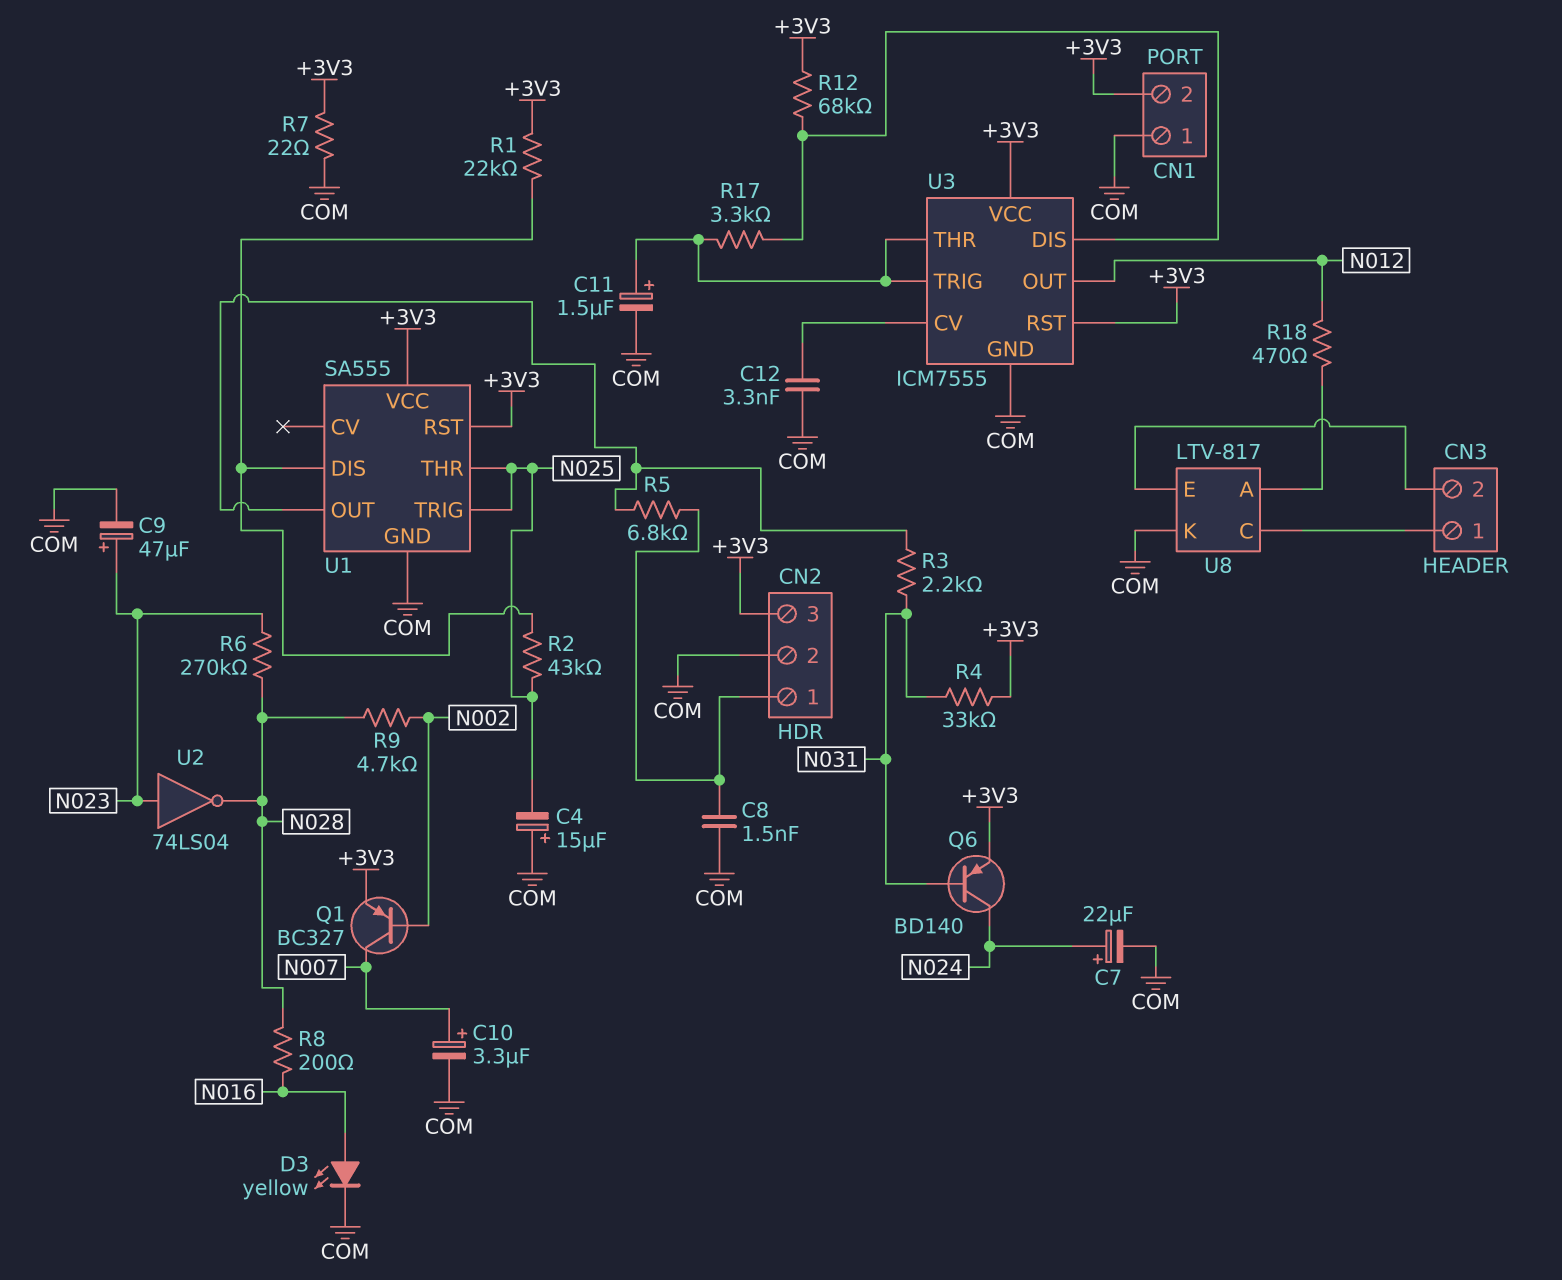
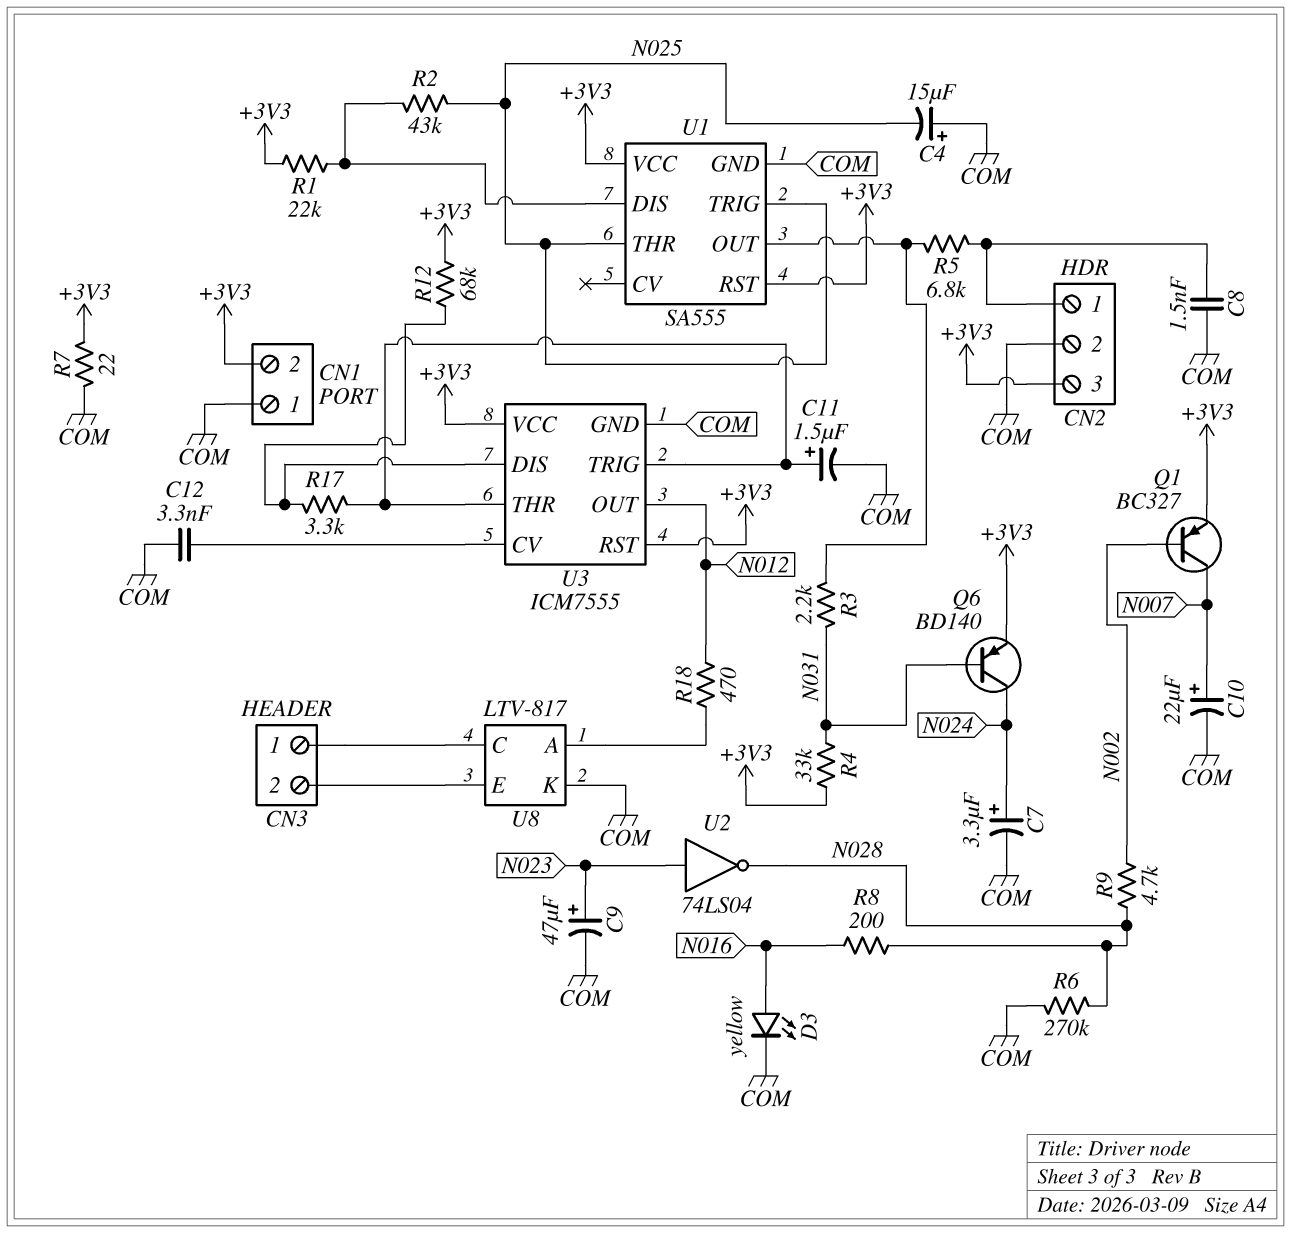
C7: 22uF (plus N024, minus COM) -> 3.3uF (plus N024, minus COM)
C10: 3.3uF (plus N007, minus COM) -> 22uF (plus N007, minus COM)
R6: 270k (N023, N028) -> 270k (COM, N028)

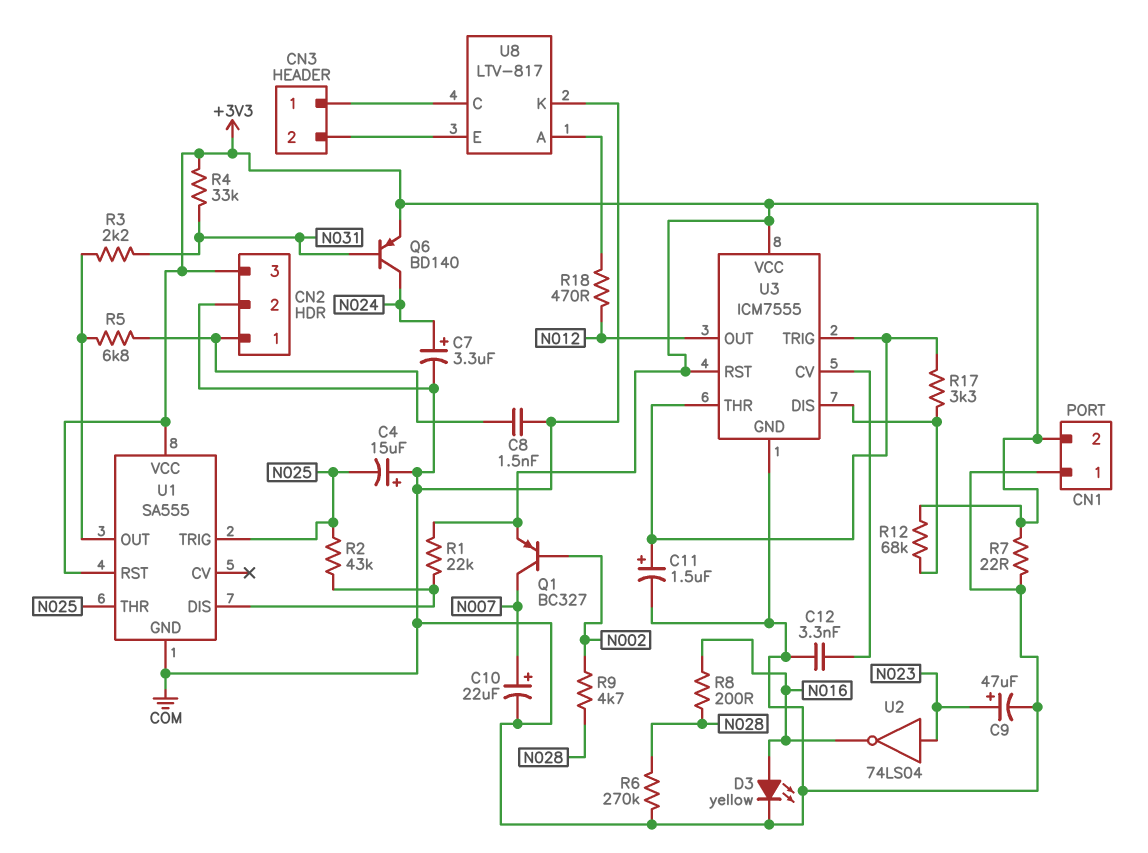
U2: NOT 74LS04 (in N023, out N028) -> NOT 74LS04 (in N023, out N016)

